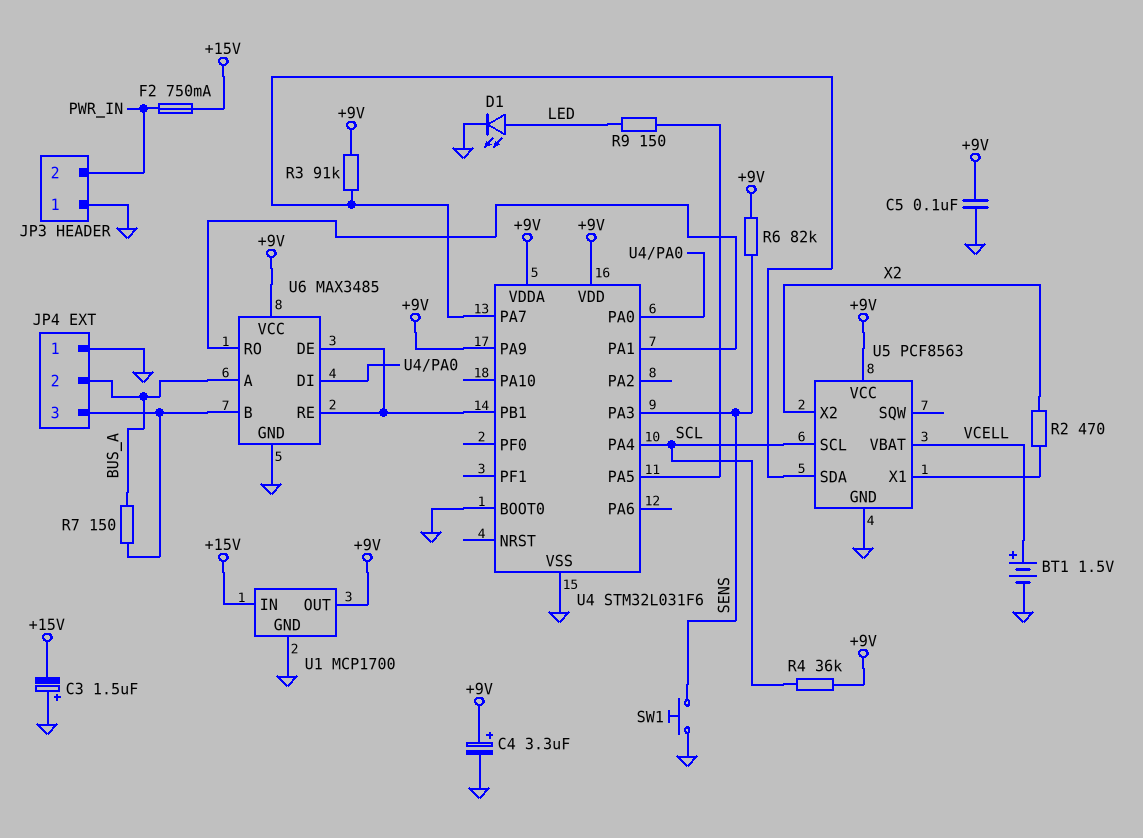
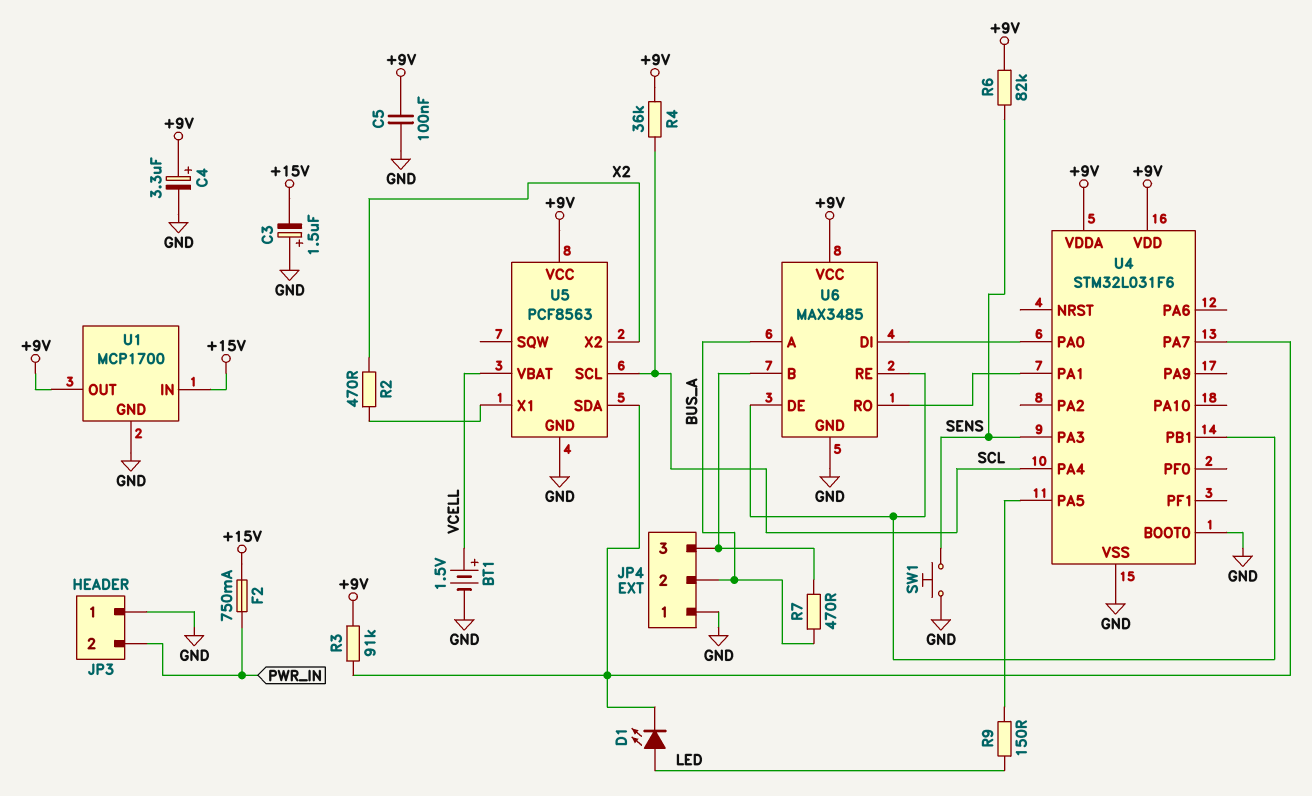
D1: LED (A LED, K GND) -> LED (A LED, K U4/PA7)
R7: 150 (BUS_A, JP4/3) -> 470 (BUS_A, JP4/3)
U4 pin PA9: +9V -> none

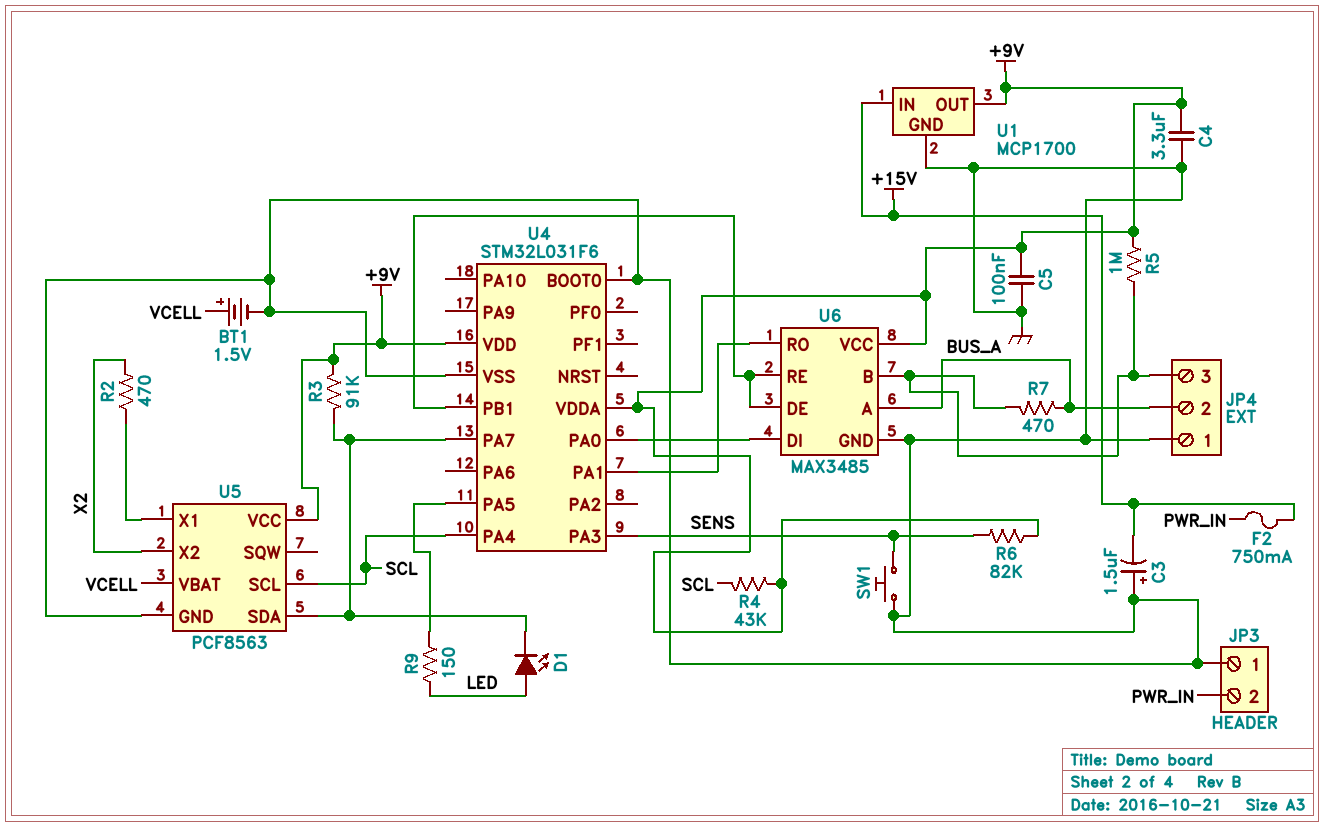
C4: 3.3uF (plus +9V, minus GND) -> 3.3uF (+9V, GND)
R4: 36k (+9V, SCL) -> 43k (+9V, SCL)
R5: none -> 1M (+9V, JP4/3)

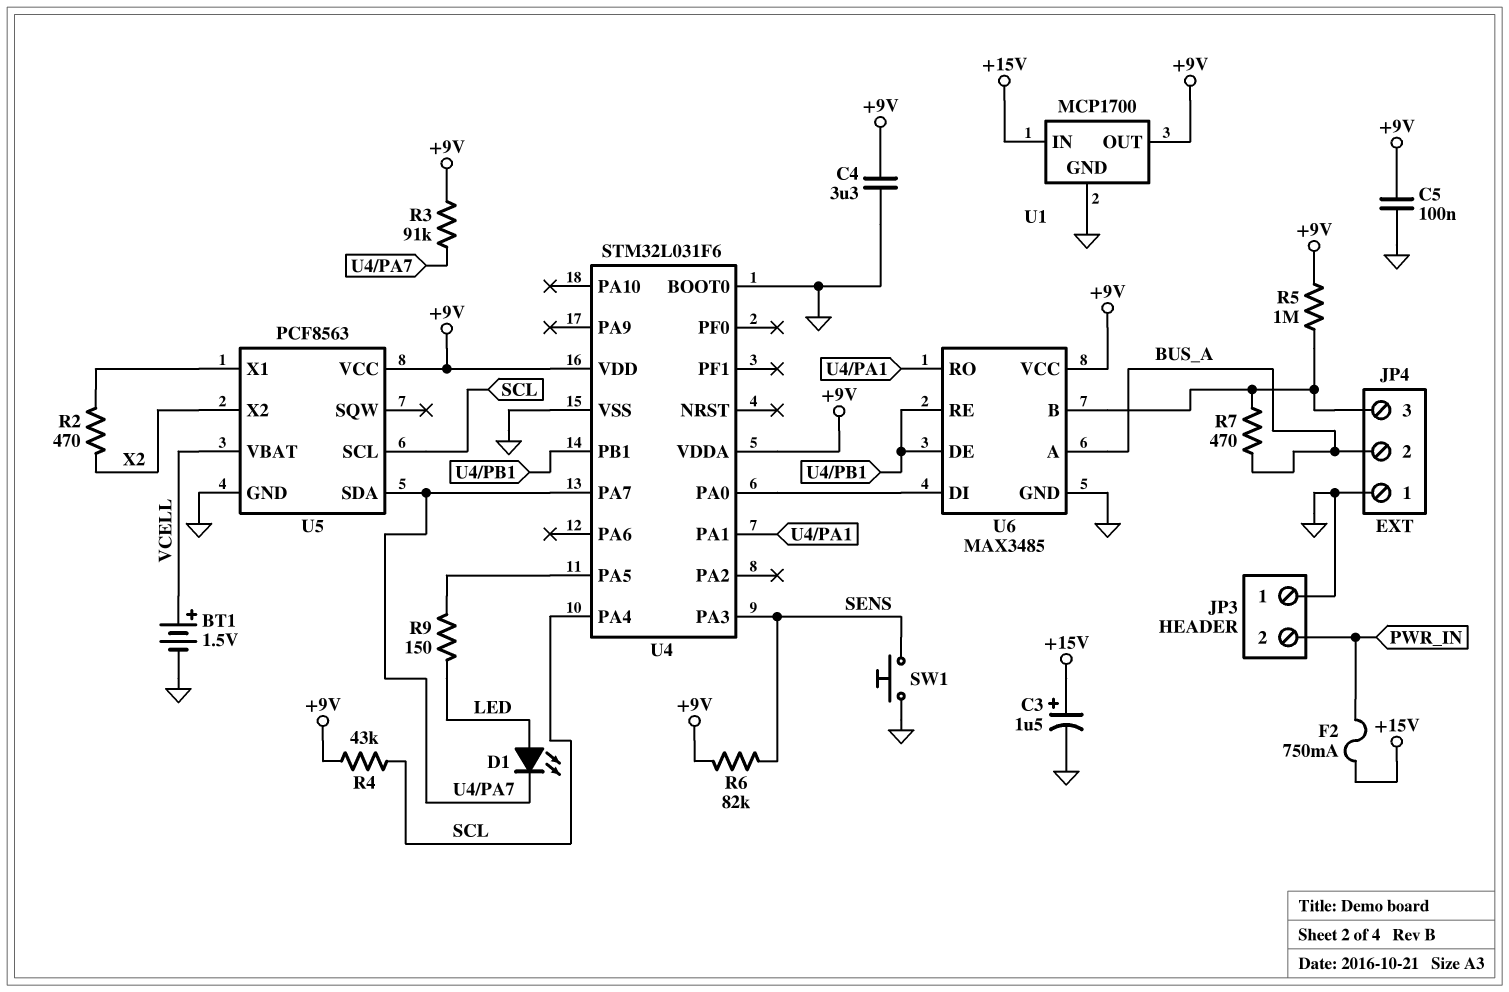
C3: 1.5uF (plus GND, minus +15V) -> 1.5uF (plus +15V, minus GND)

